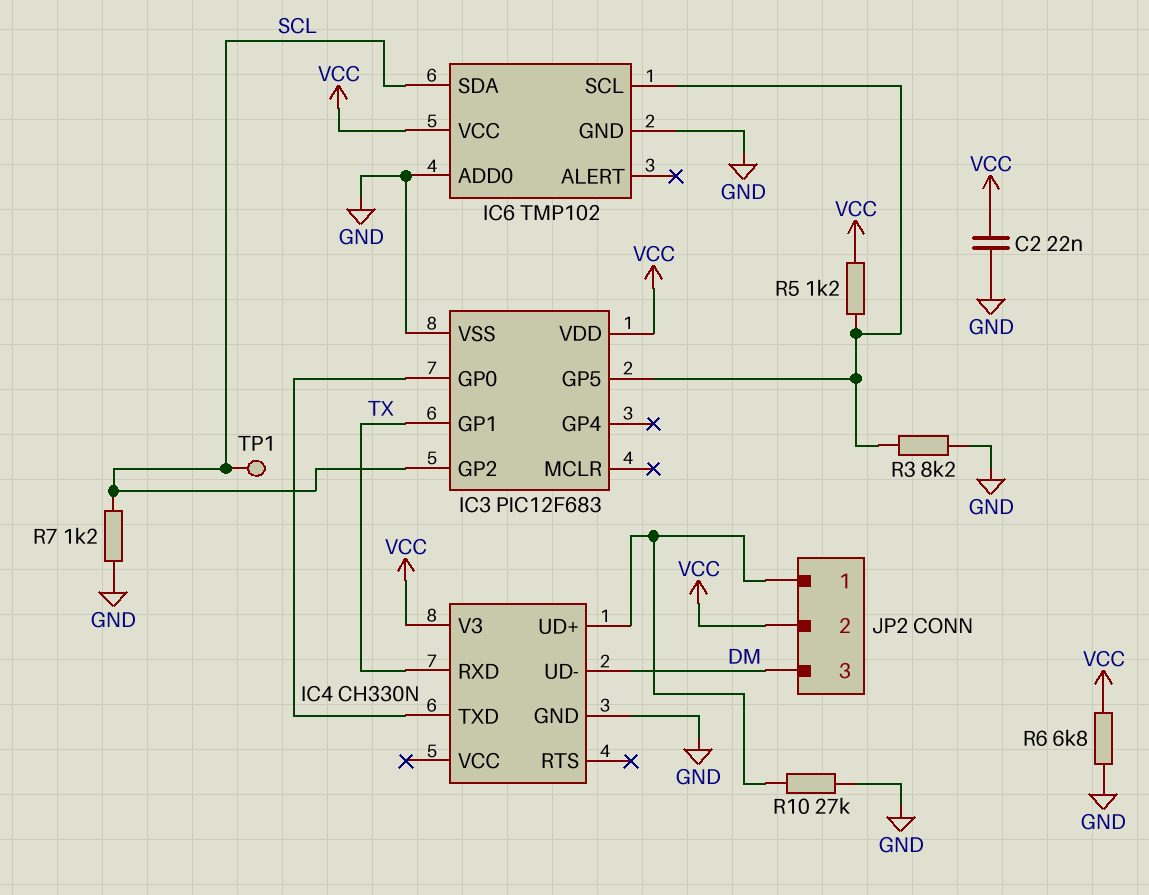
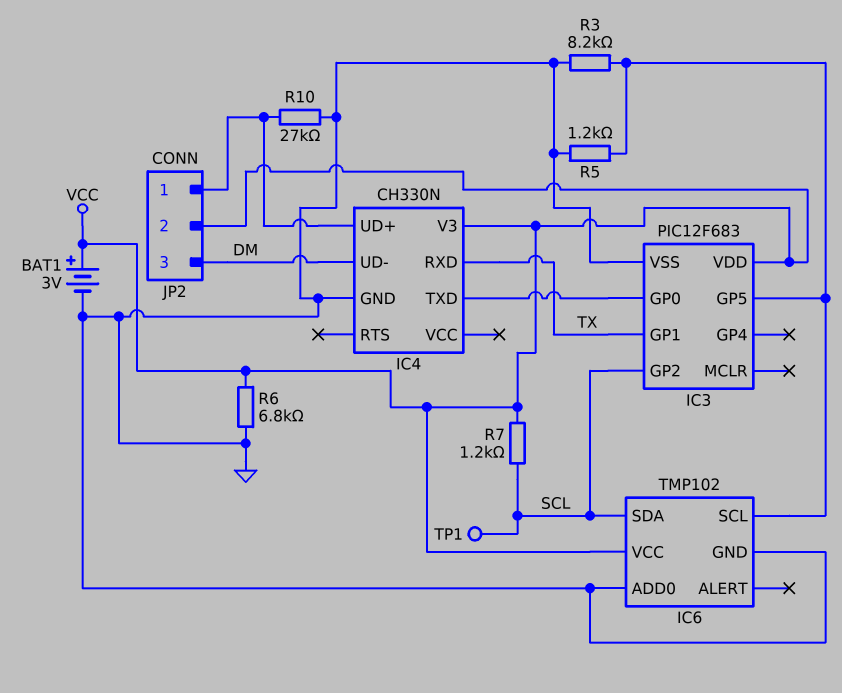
BAT1: none -> 3V (plus VCC, minus GND)
C2: 22nF (GND, VCC) -> none
R5: 1.2k (IC3/GP5, VCC) -> 1.2k (GND, IC3/GP5)
R7: 1.2k (GND, SCL) -> 1.2k (SCL, VCC)

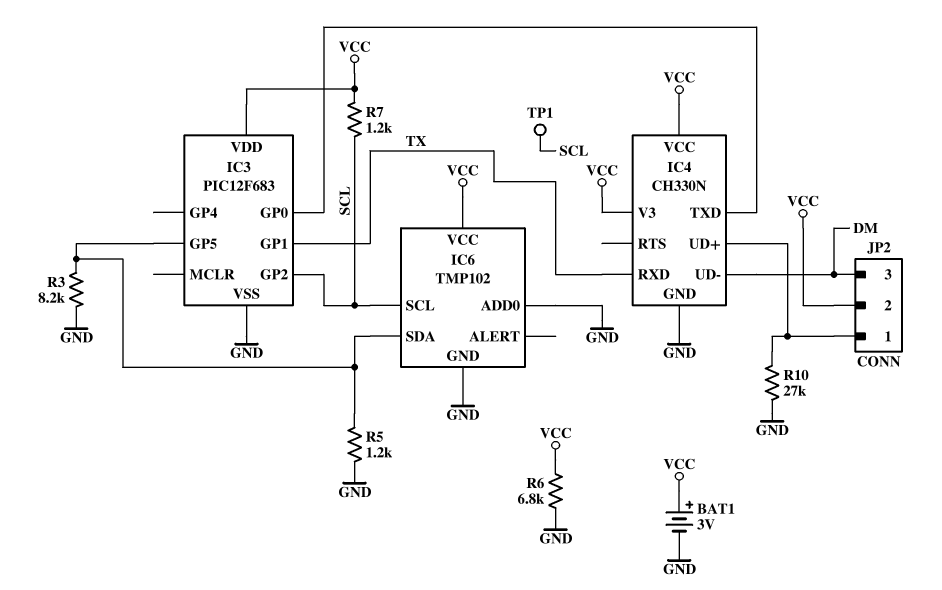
IC4 pin VCC: none -> VCC
IC6 pin SCL: IC3/GP5 -> SCL
IC6 pin SDA: SCL -> IC3/GP5

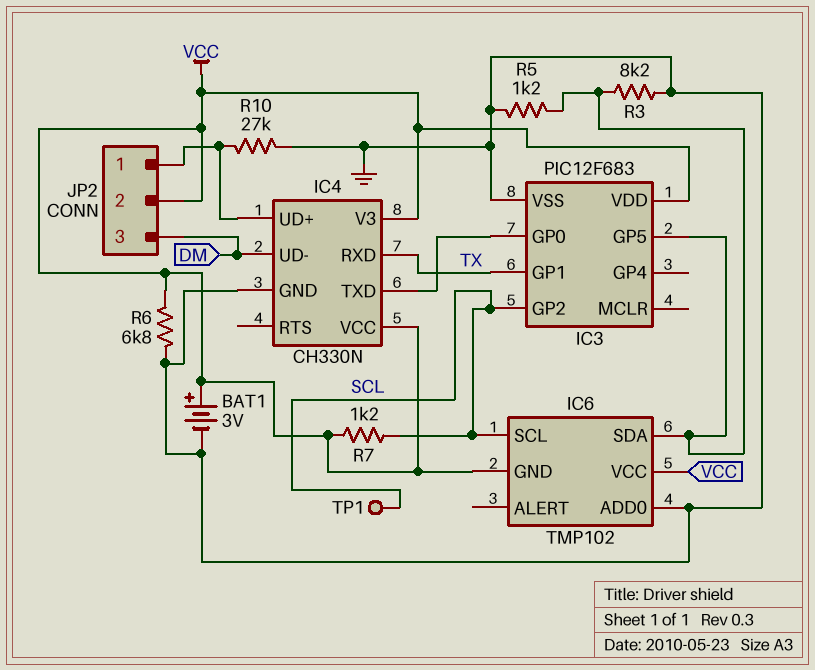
IC6 pin GND: GND -> VCC

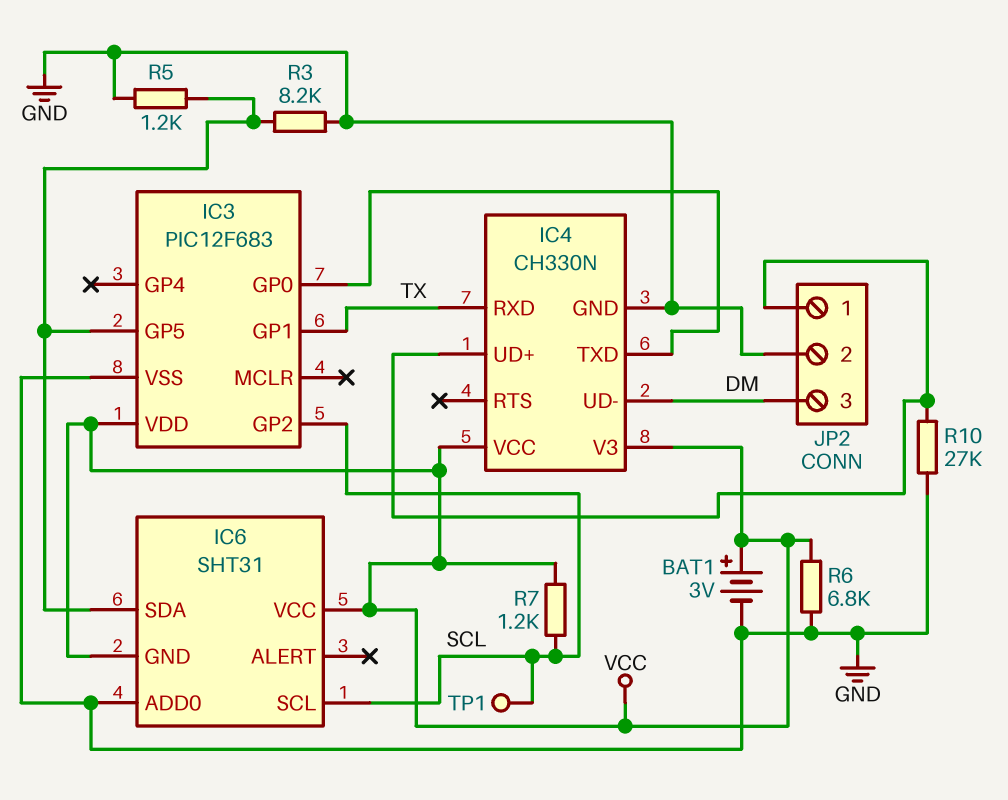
IC6: TMP102 -> SHT31
JP2 pin 2: VCC -> GND

